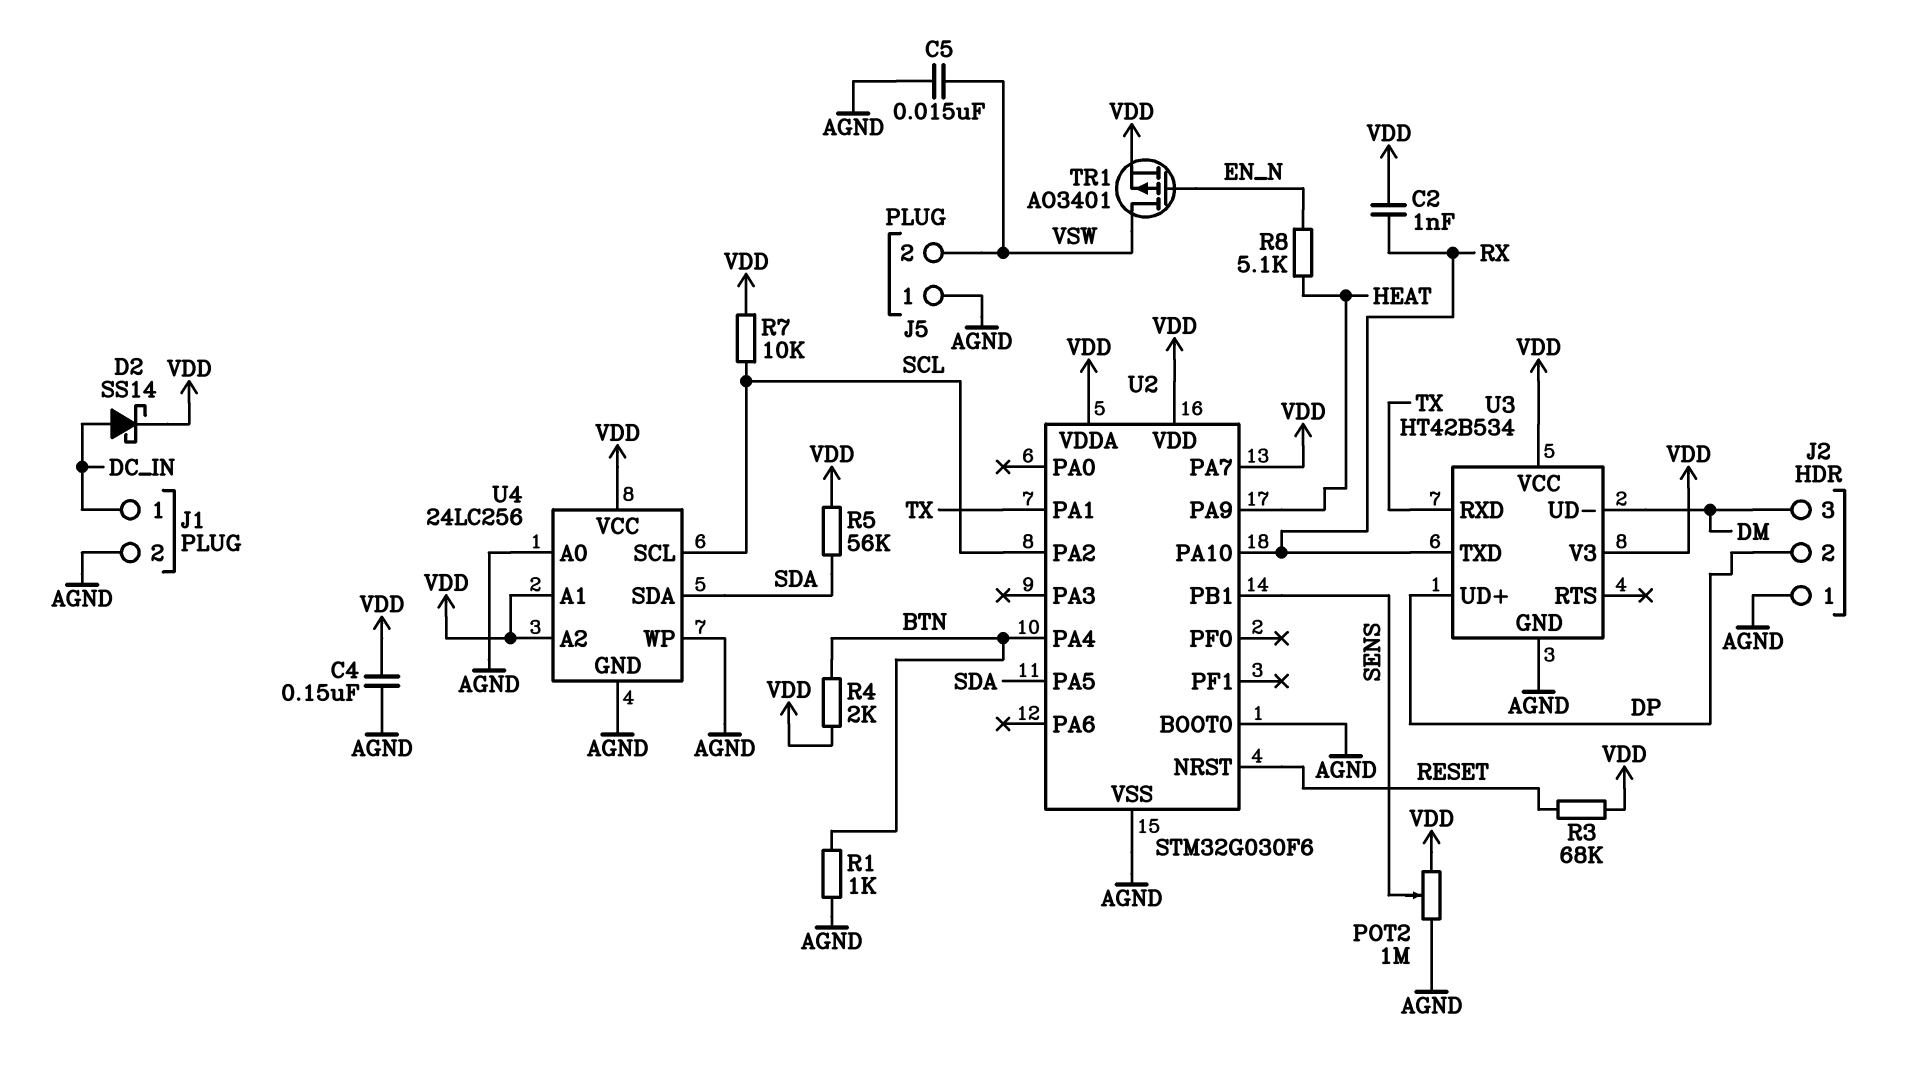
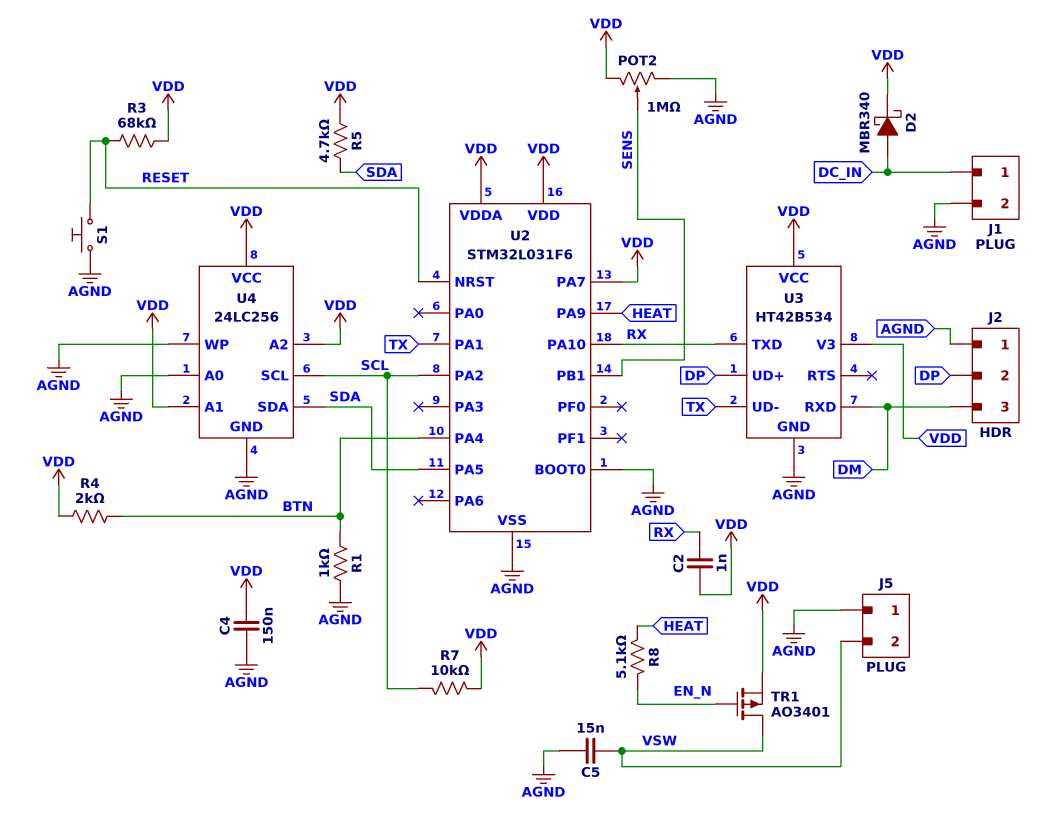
D2: schottky SS14 (A DC_IN, K VDD) -> schottky MBR340 (A DC_IN, K VDD)
R5: 56k (SDA, VDD) -> 4.7k (SDA, VDD)
S1: none -> button (AGND, RESET)
U2: STM32G030F6 -> STM32L031F6
U3 pin RXD: TX -> DM
U3 pin UD-: DM -> TX

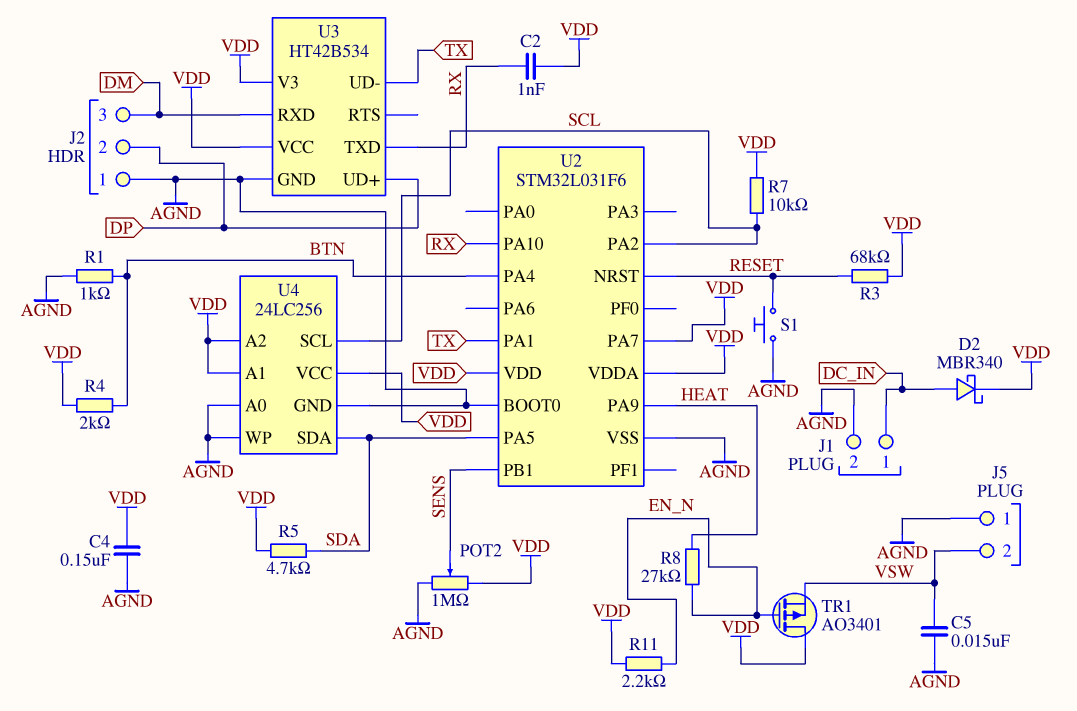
R8: 5.1k (EN_N, HEAT) -> 27k (EN_N, HEAT)
R11: none -> 2.2k (EN_N, VDD)
TR1: PMOS AO3401 (G EN_N, D VSW, S VDD) -> PMOS AO3401 (G EN_N, D VDD, S VSW)

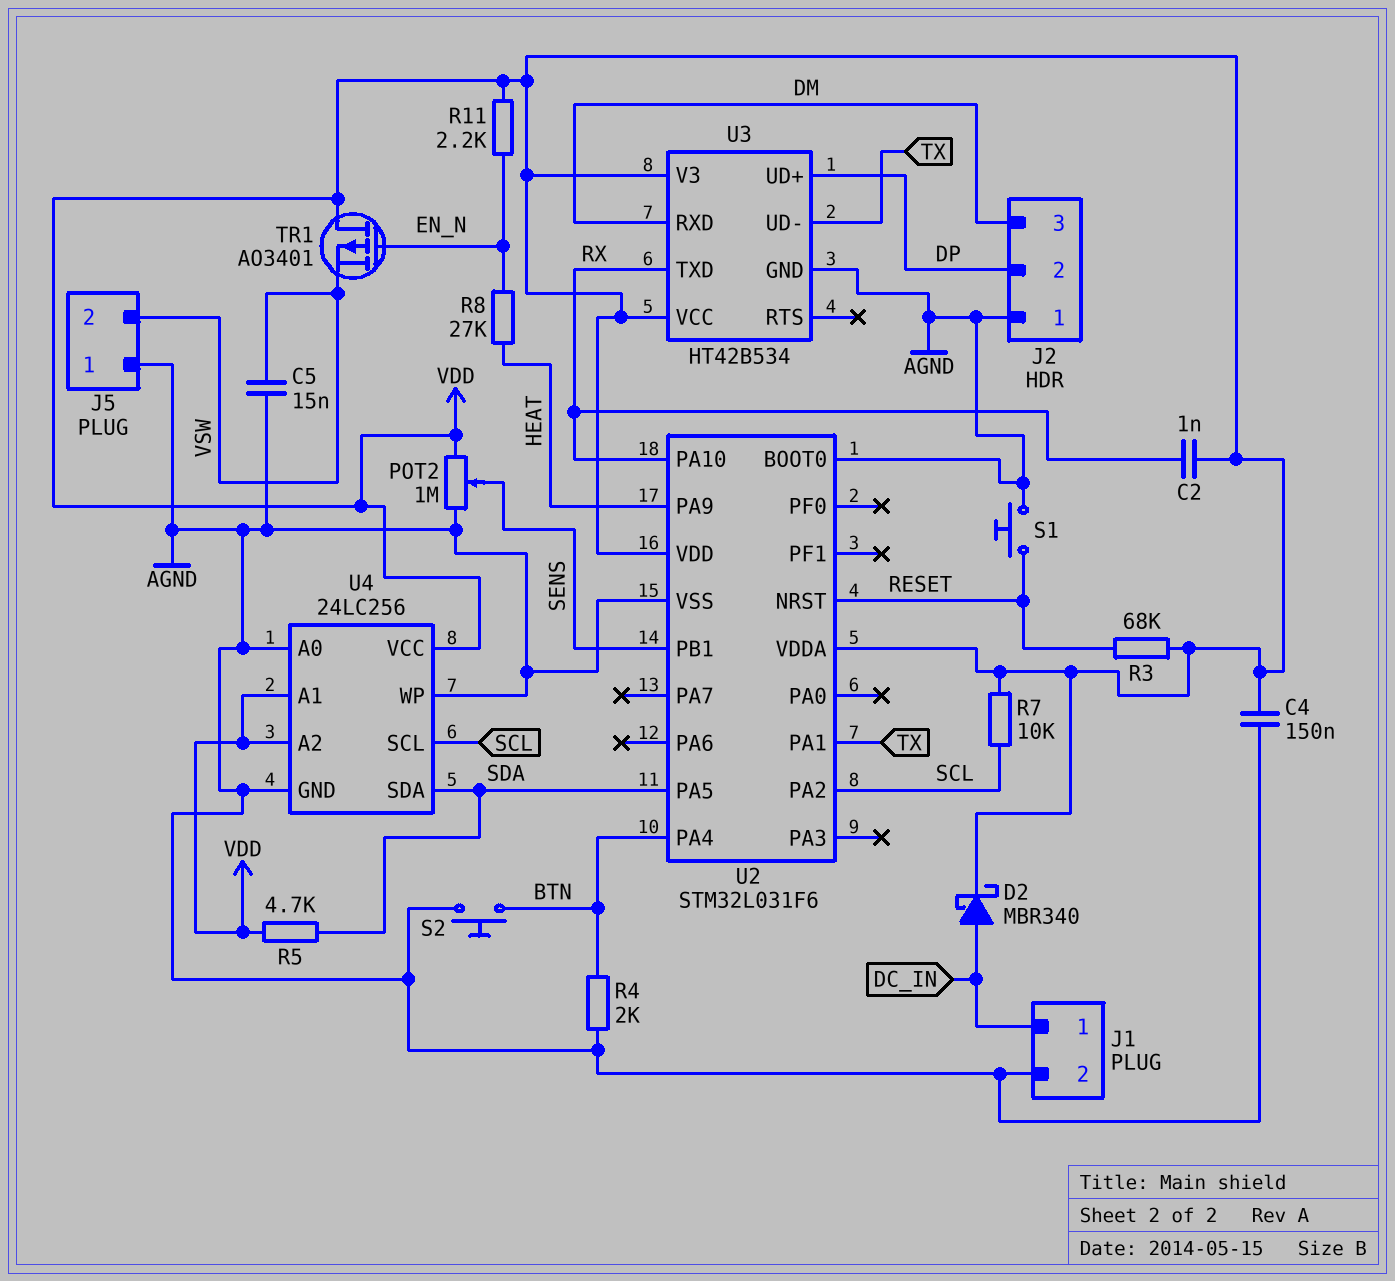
R1: 1k (AGND, BTN) -> none
R4: 2k (BTN, VDD) -> 2k (AGND, BTN)
S2: none -> button (AGND, BTN)
U2 pin PA7: VDD -> none

